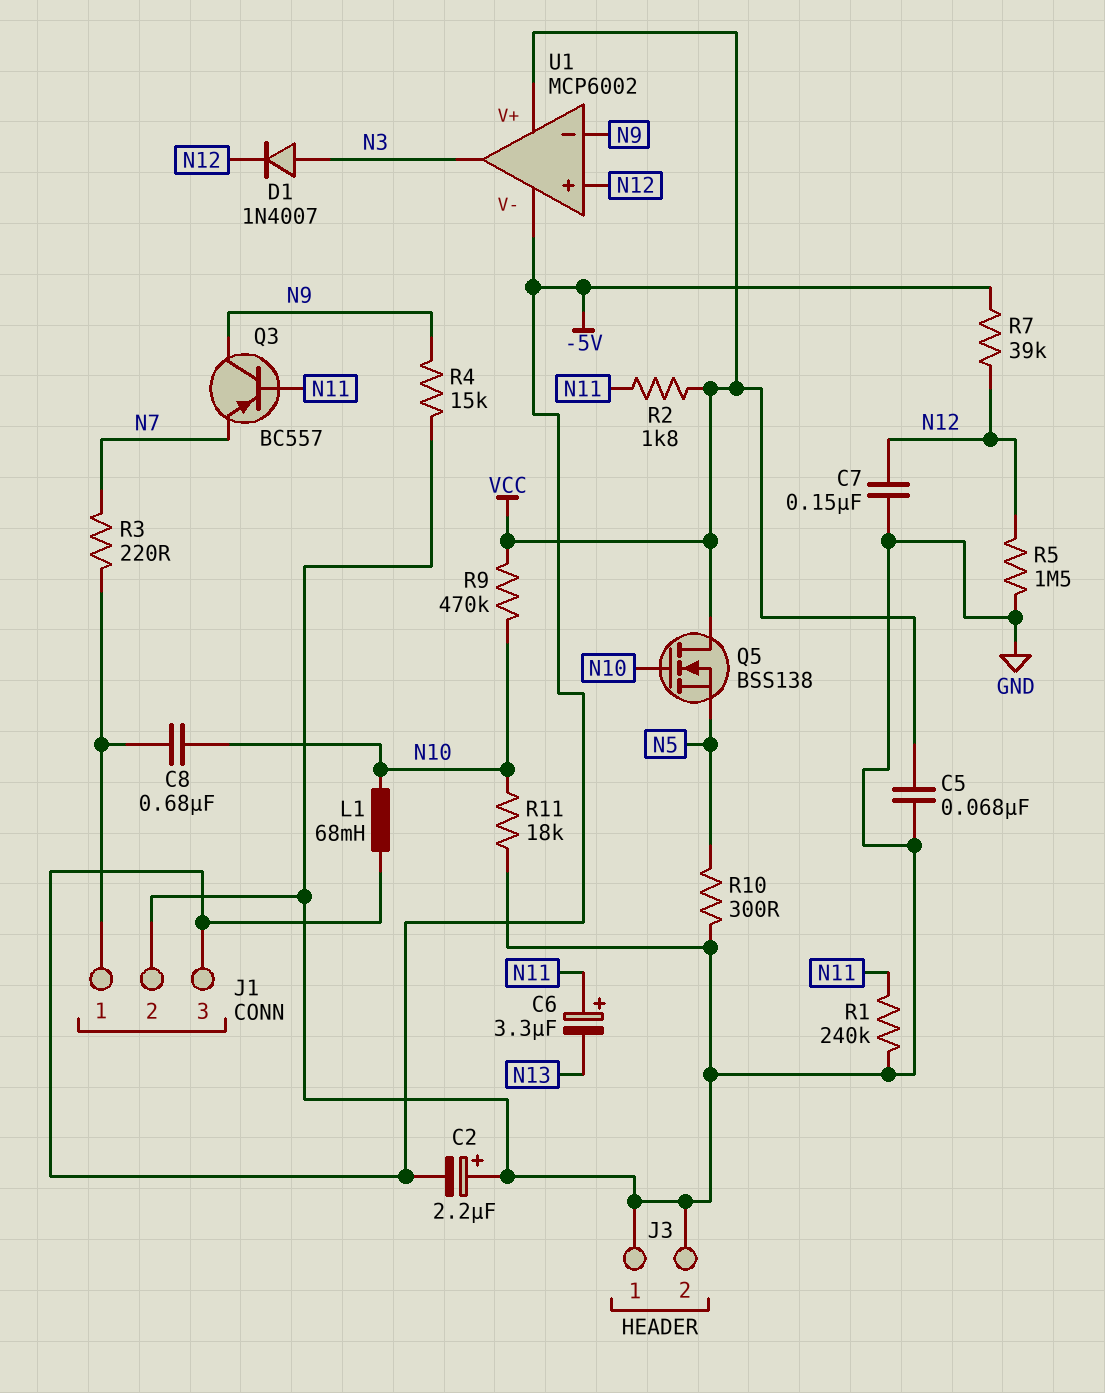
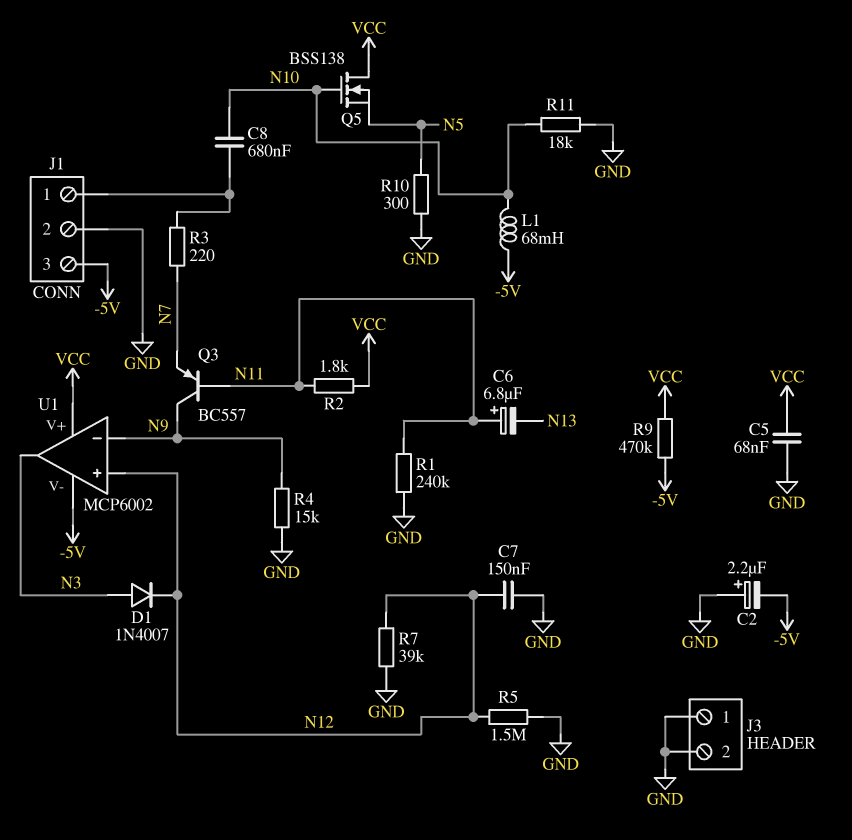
C6: 3.3uF (plus N11, minus N13) -> 6.8uF (plus N11, minus N13)
R7: 39k (-5V, N12) -> 39k (GND, N12)
R9: 470k (N10, VCC) -> 470k (-5V, VCC)

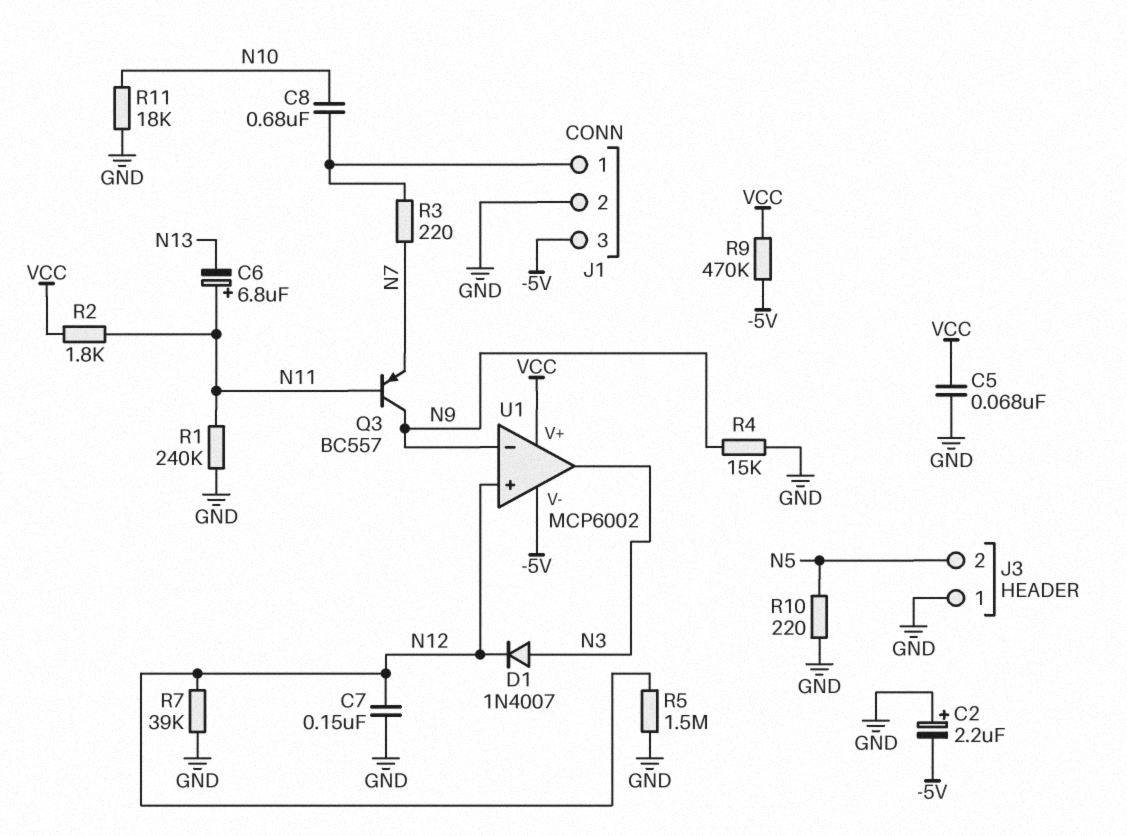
J3 pin 2: GND -> N5
L1: 68mH (-5V, N10) -> none
Q5: NMOS BSS138 (G N10, D VCC, S N5) -> none
R10: 300 (GND, N5) -> 220 (GND, N5)

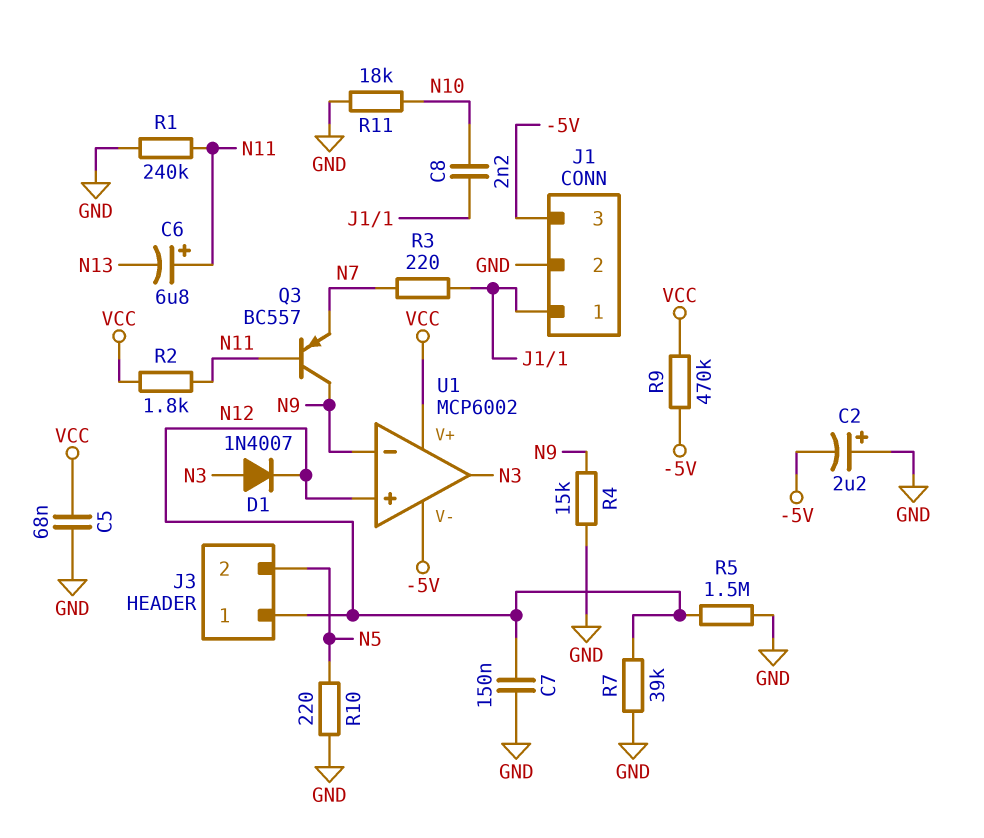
C8: 680nF (J1/1, N10) -> 2.2nF (J1/1, N10)
J3 pin 1: GND -> N12

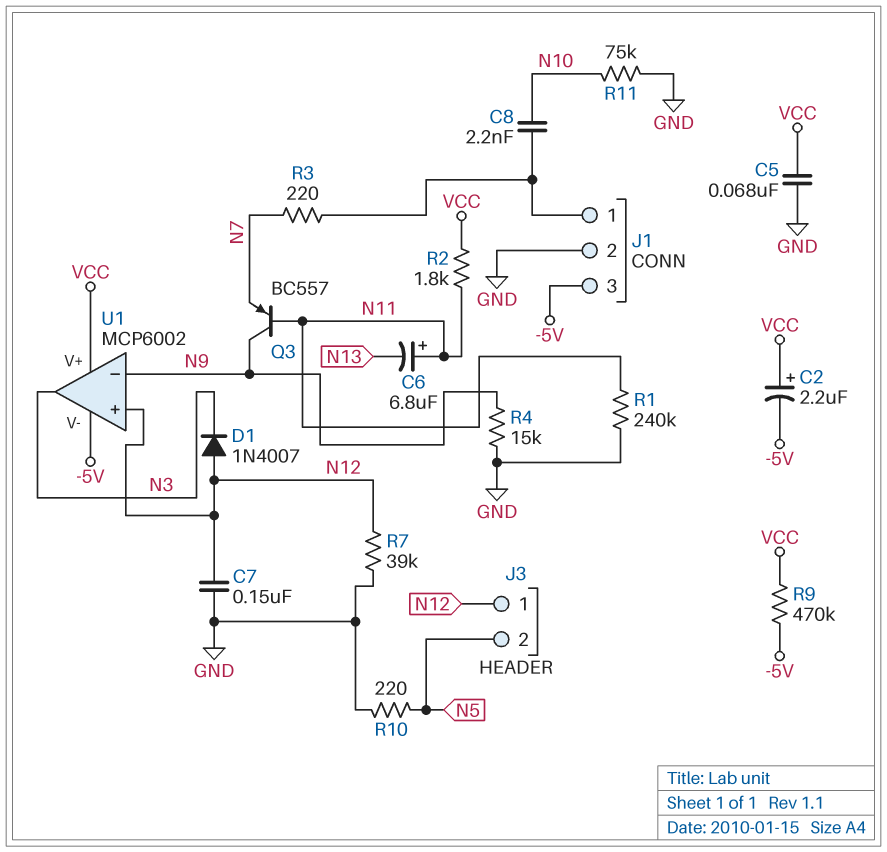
C2: 2.2uF (plus GND, minus -5V) -> 2.2uF (plus VCC, minus -5V)
D1: diode 1N4007 (A N3, K N12) -> diode 1N4007 (A N12, K N3)
R5: 1.5M (GND, N12) -> none
R11: 18k (GND, N10) -> 75k (GND, N10)

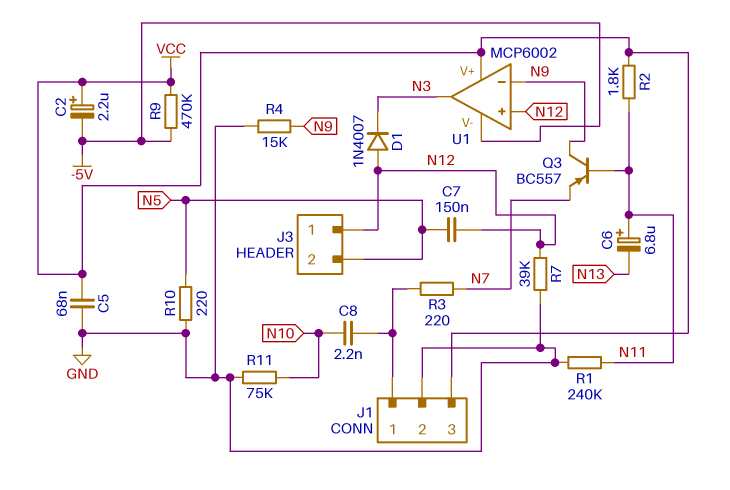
C7: 150nF (GND, N12) -> 150nF (N5, N12)
J1 pin 3: -5V -> VCC

